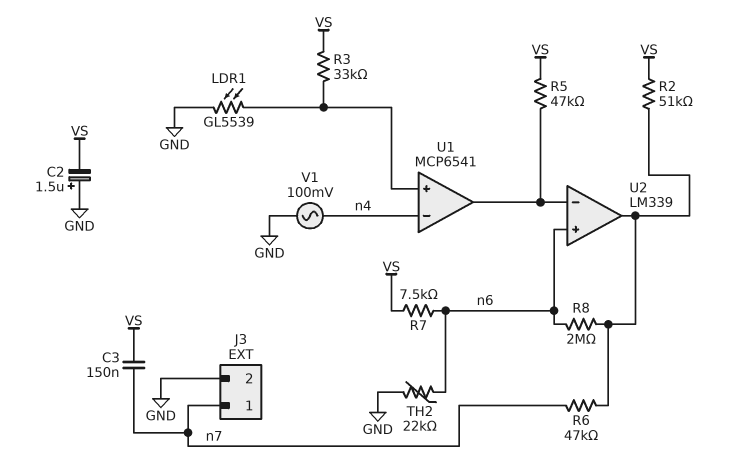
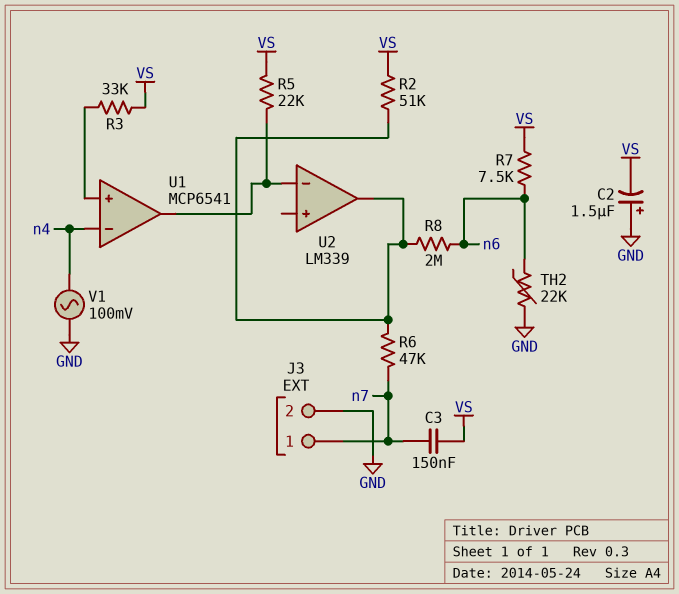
LDR1: GL5539 (GND, U1/in+) -> none
R5: 47k (U1/out, VS) -> 22k (U1/out, VS)
U2 pin in+: n6 -> none

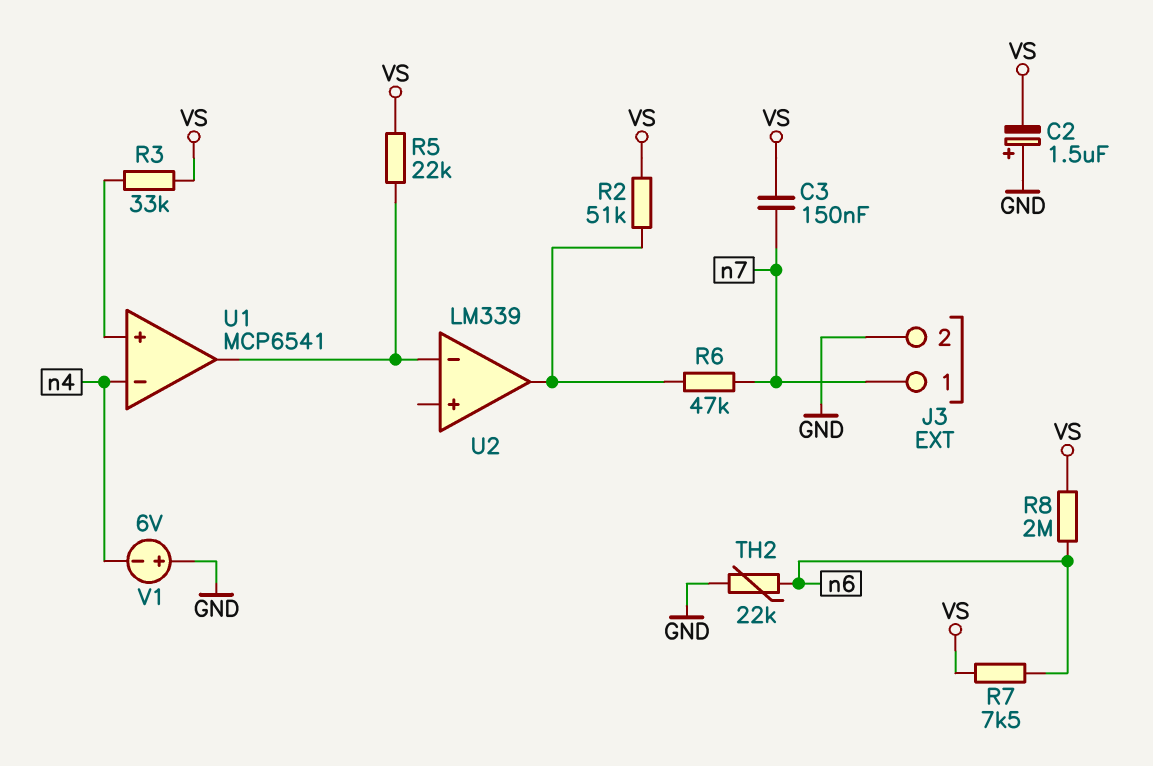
R8: 2M (U2/out, n6) -> 2M (VS, n6)
V1: AC 100mV (GND, n4) -> 6V (plus GND, minus n4)

